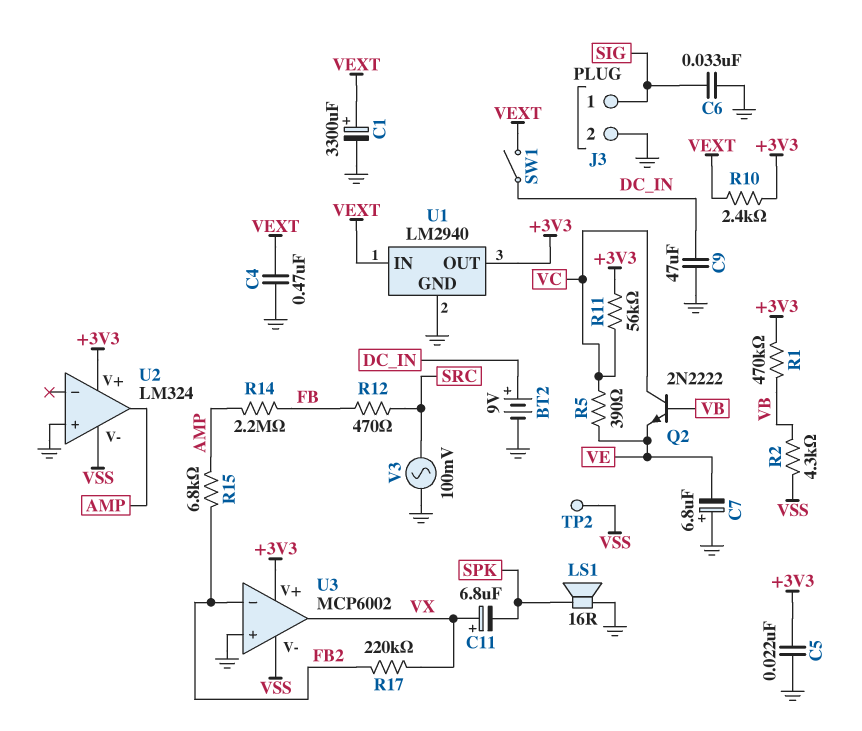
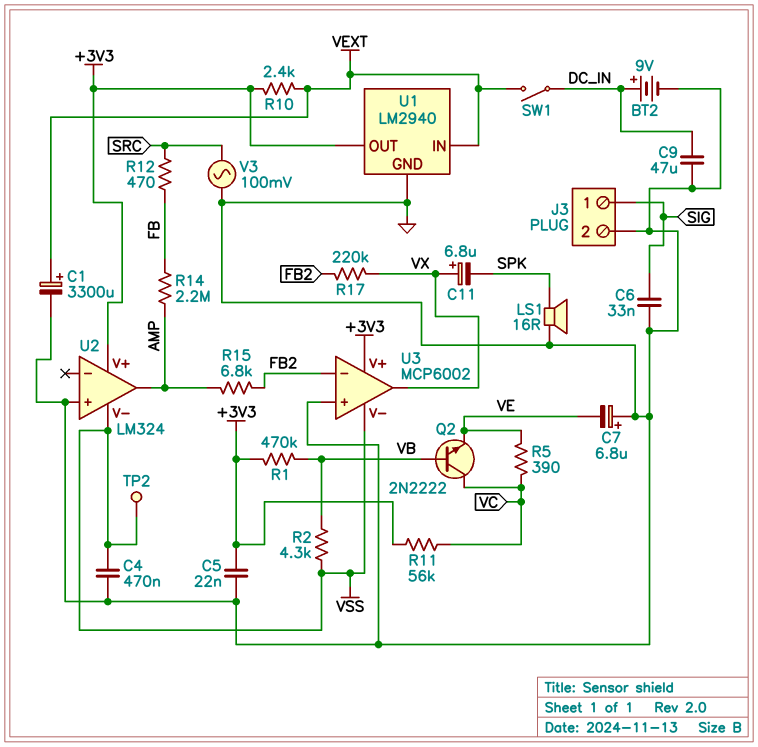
C4: 470nF (GND, VEXT) -> 470nF (GND, VSS)

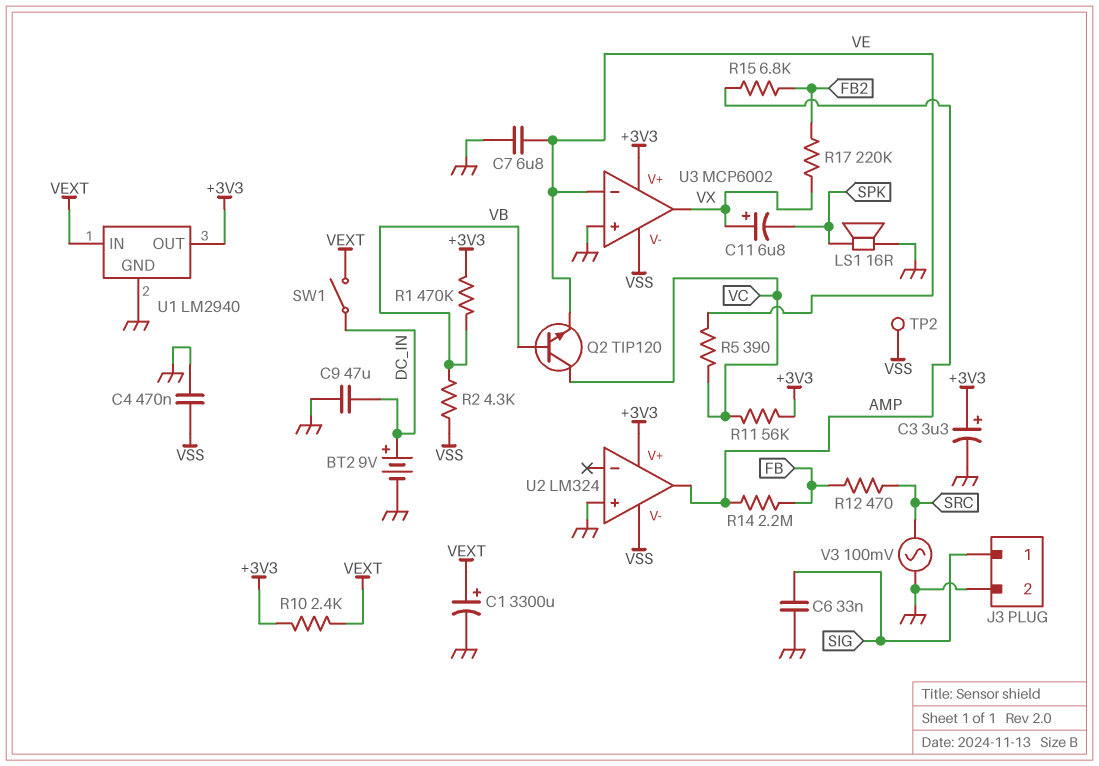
C3: none -> 3.3uF (plus +3V3, minus GND)
C5: 22nF (+3V3, GND) -> none
C7: 6.8uF (plus GND, minus VE) -> 6.8uF (GND, VE)
Q2: NPN 2N2222 (B VB, C VC, E VE) -> NPN TIP120 (B VB, C VC, E VE)
U3 pin in-: FB2 -> VE

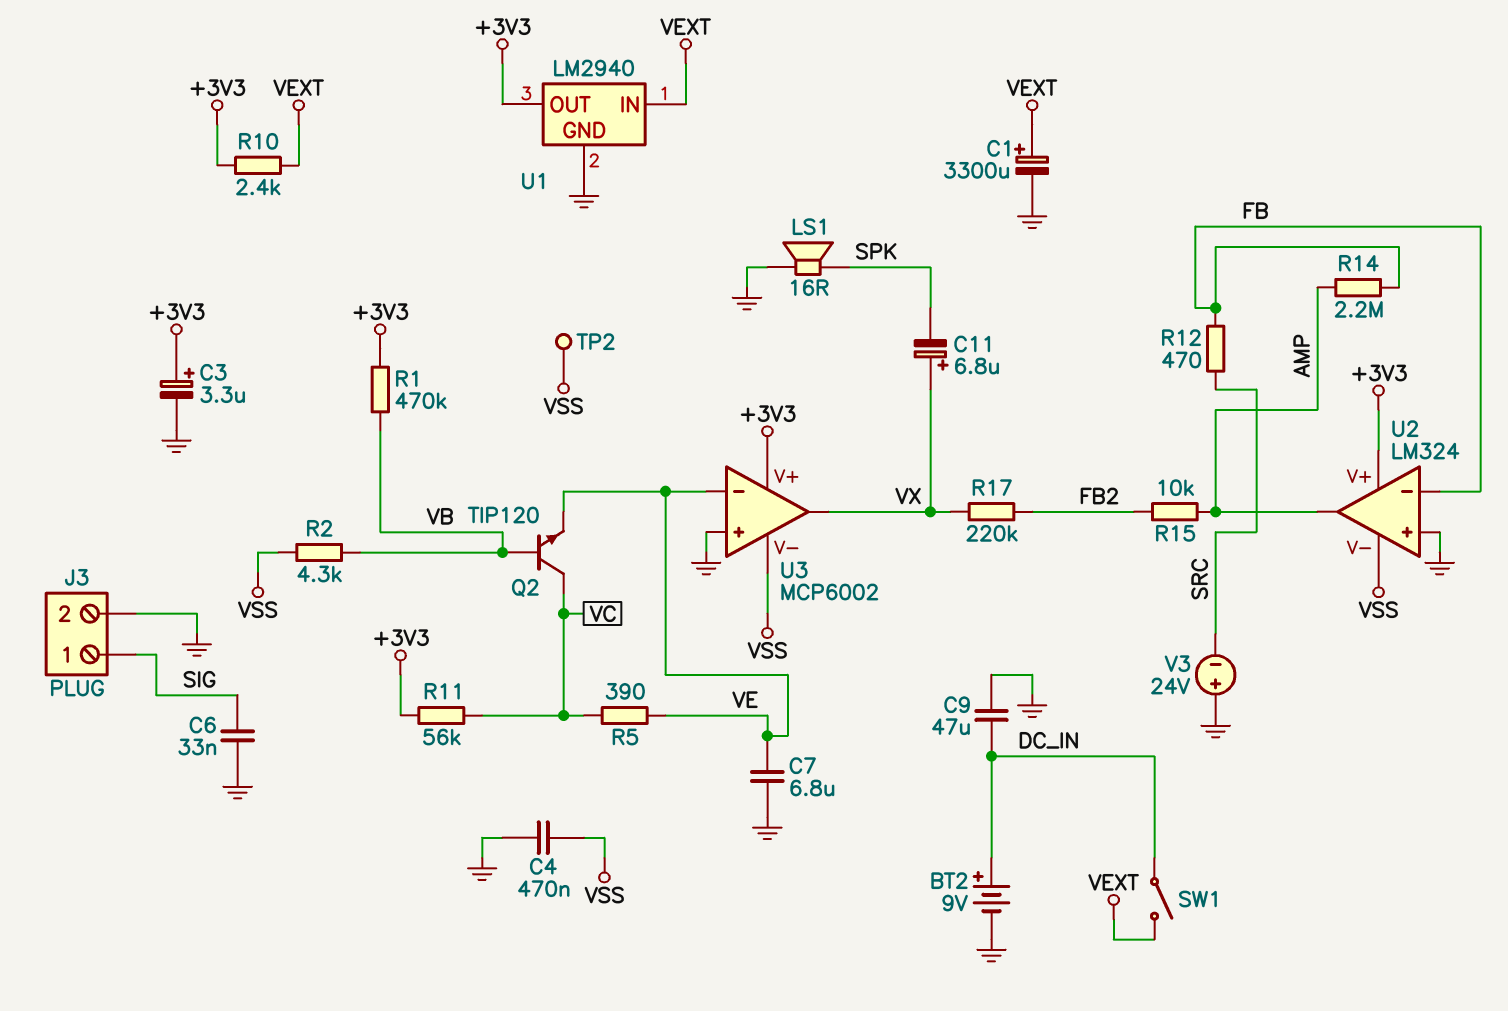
R15: 6.8k (AMP, FB2) -> 10k (AMP, FB2)
U2 pin in-: none -> FB
V3: AC 100mV (GND, SRC) -> 24V (plus GND, minus SRC)

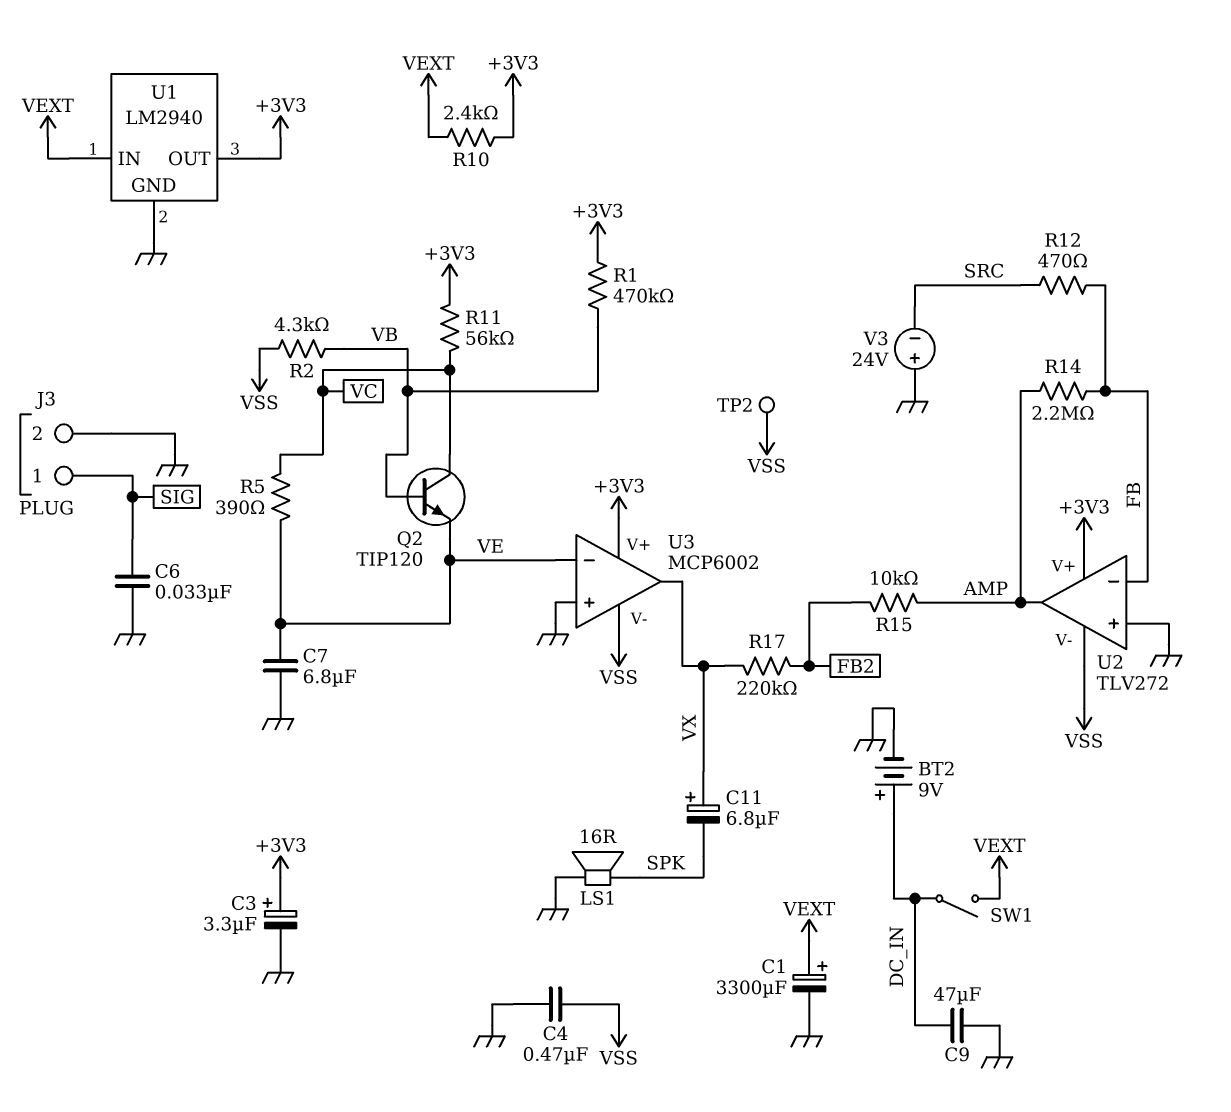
U2: LM324 -> TLV272

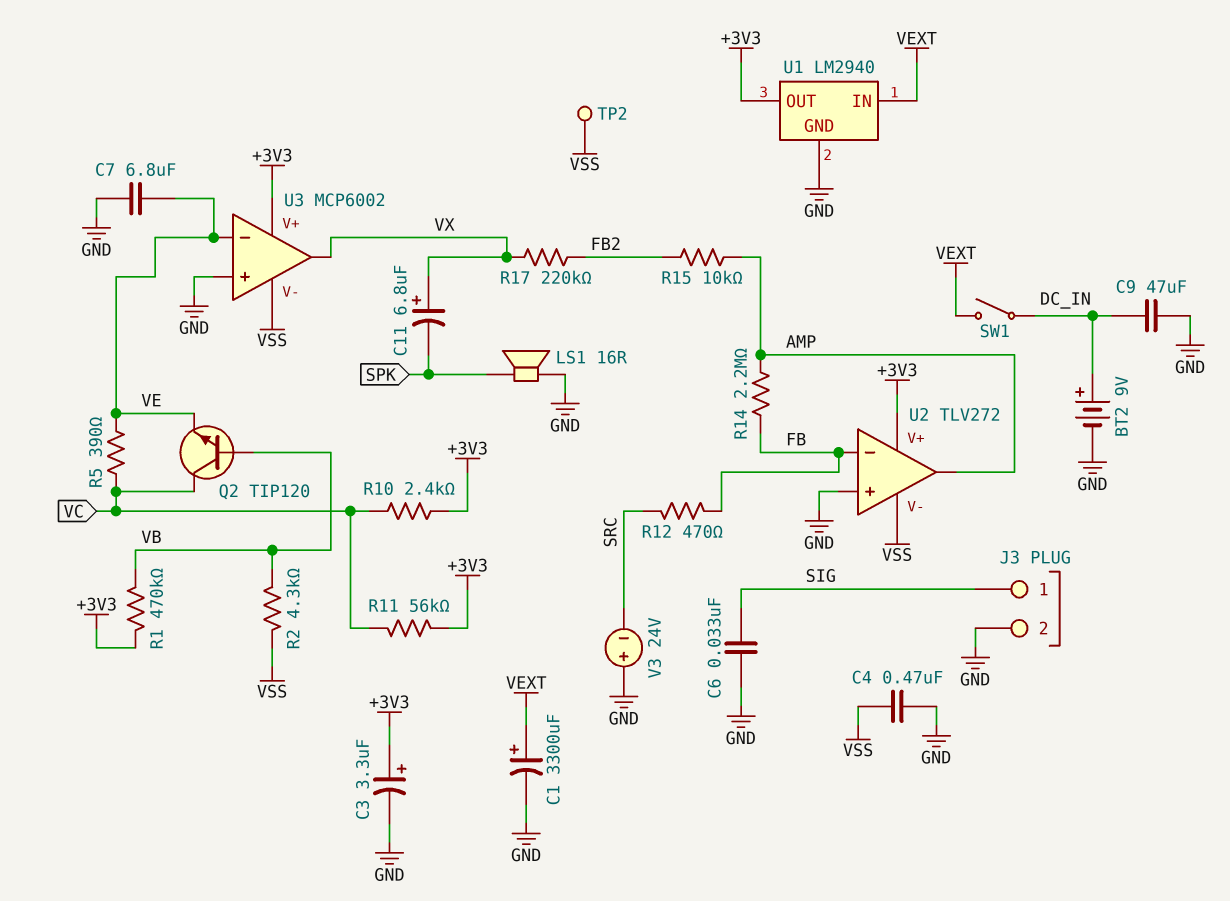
R10: 2.4k (+3V3, VEXT) -> 2.4k (+3V3, VC)

